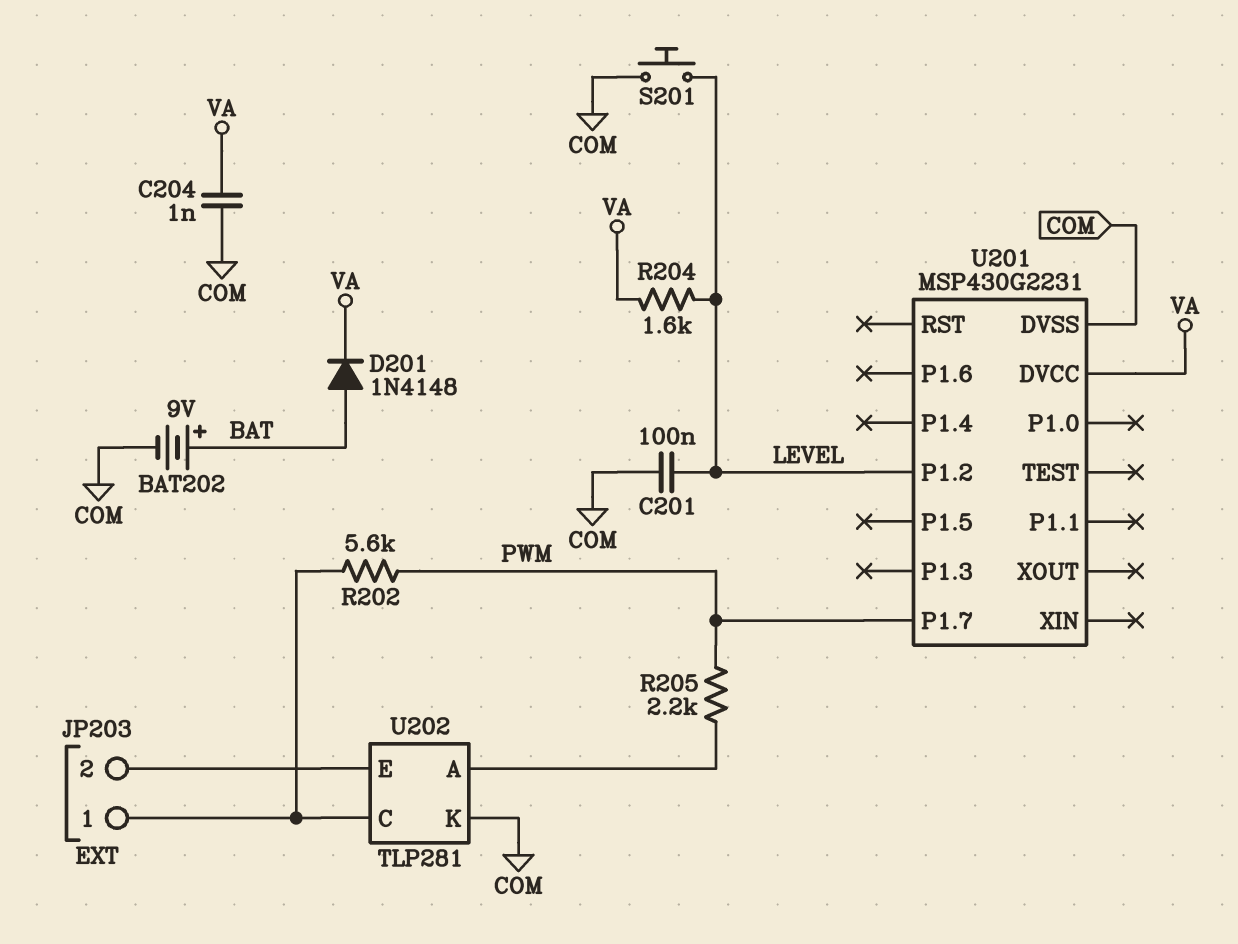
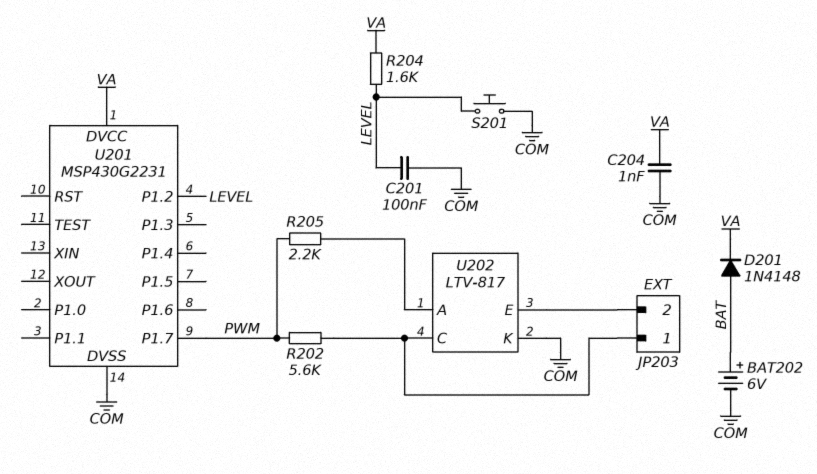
BAT202: 9V (plus BAT, minus COM) -> 6V (plus BAT, minus COM)
U202: TLP281 -> LTV-817

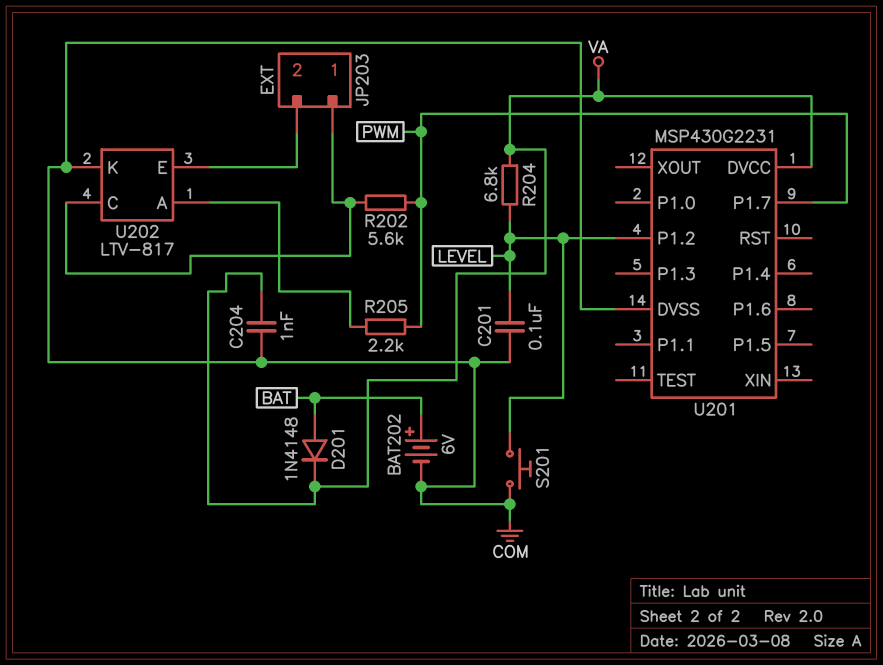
R204: 1.6k (LEVEL, VA) -> 6.8k (LEVEL, VA)

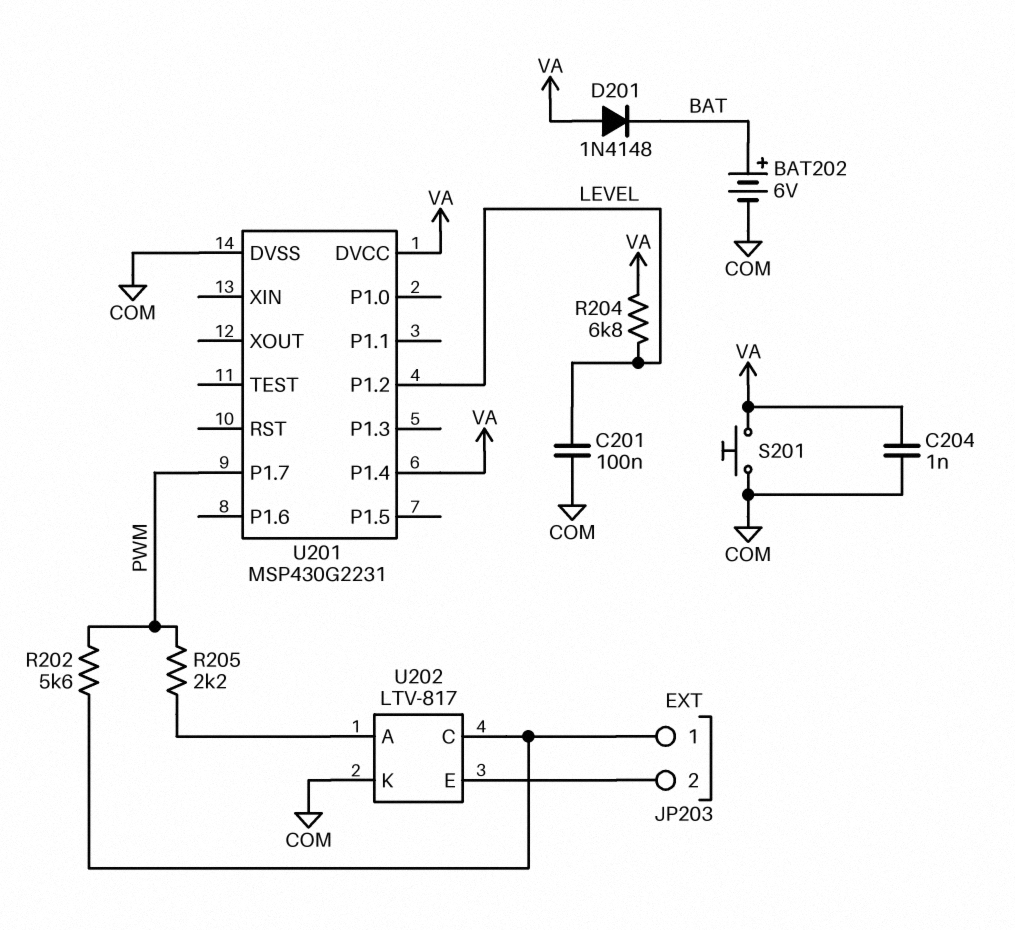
D201: diode 1N4148 (A BAT, K VA) -> diode 1N4148 (A VA, K BAT)
S201: button (COM, LEVEL) -> button (COM, VA)
U201 pin P1.4: none -> VA

